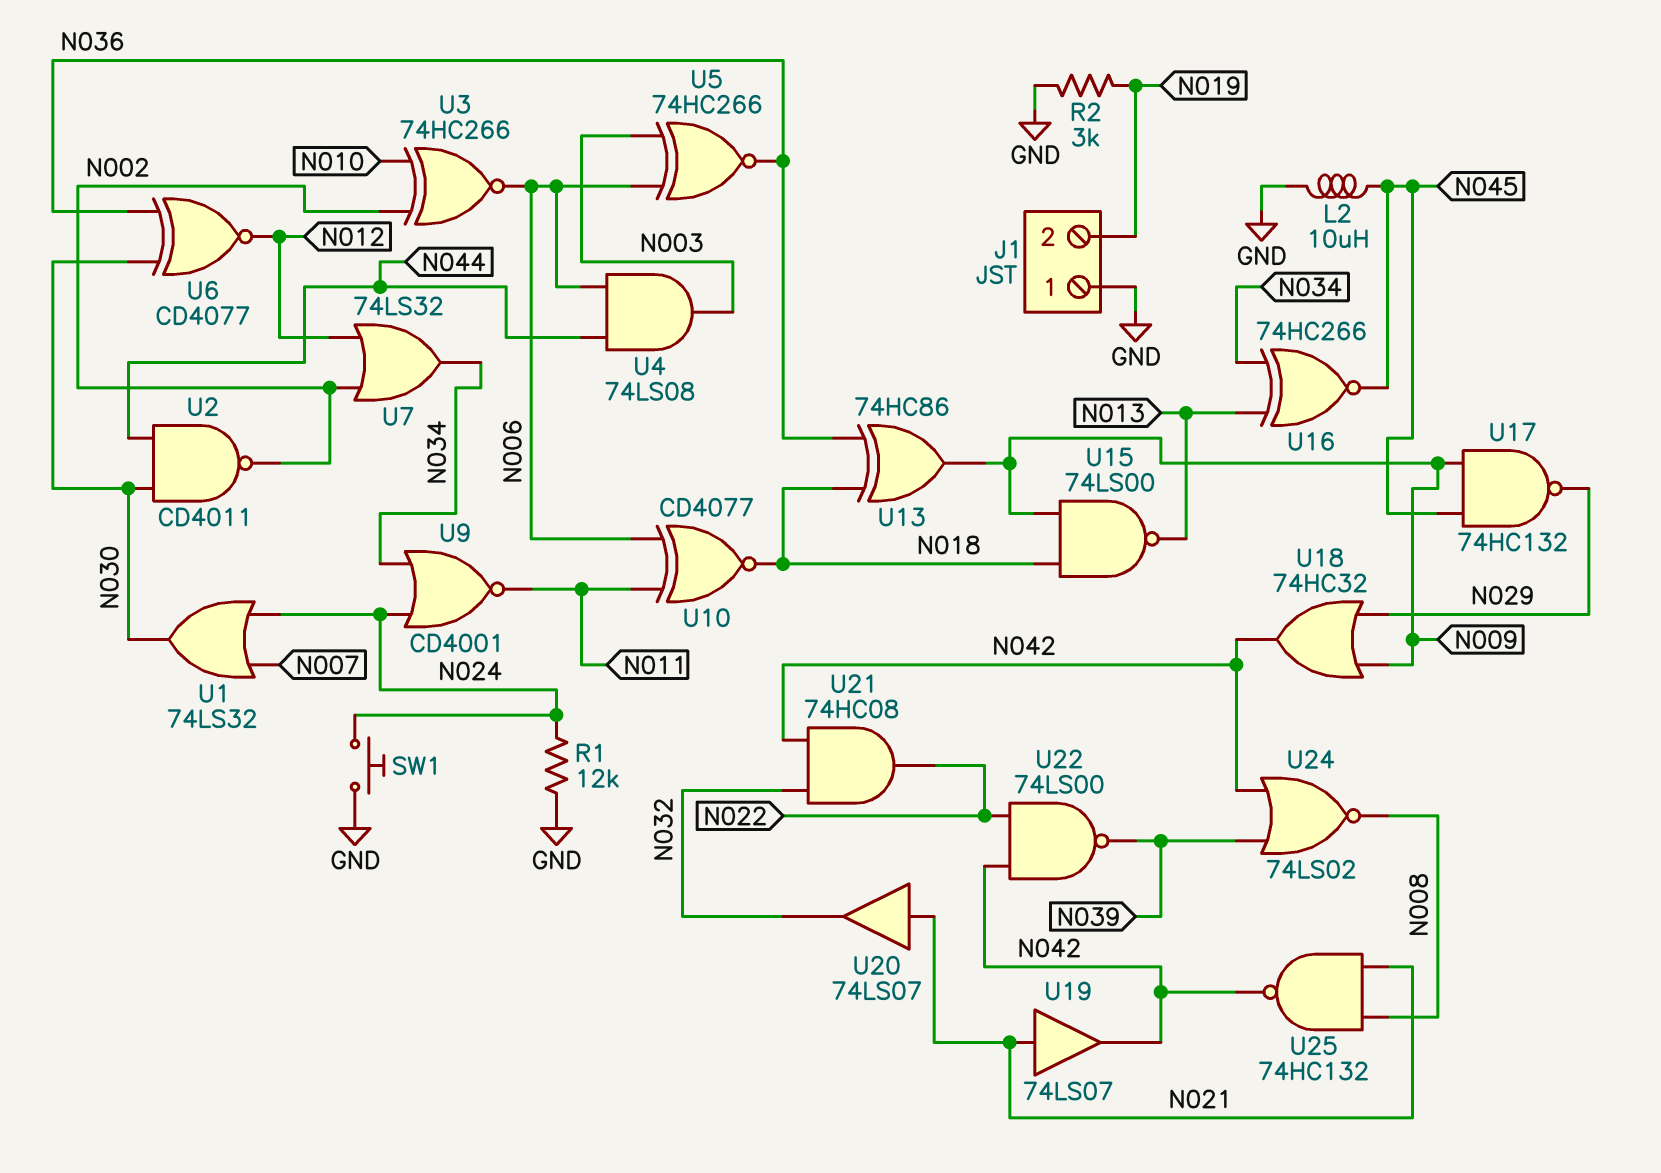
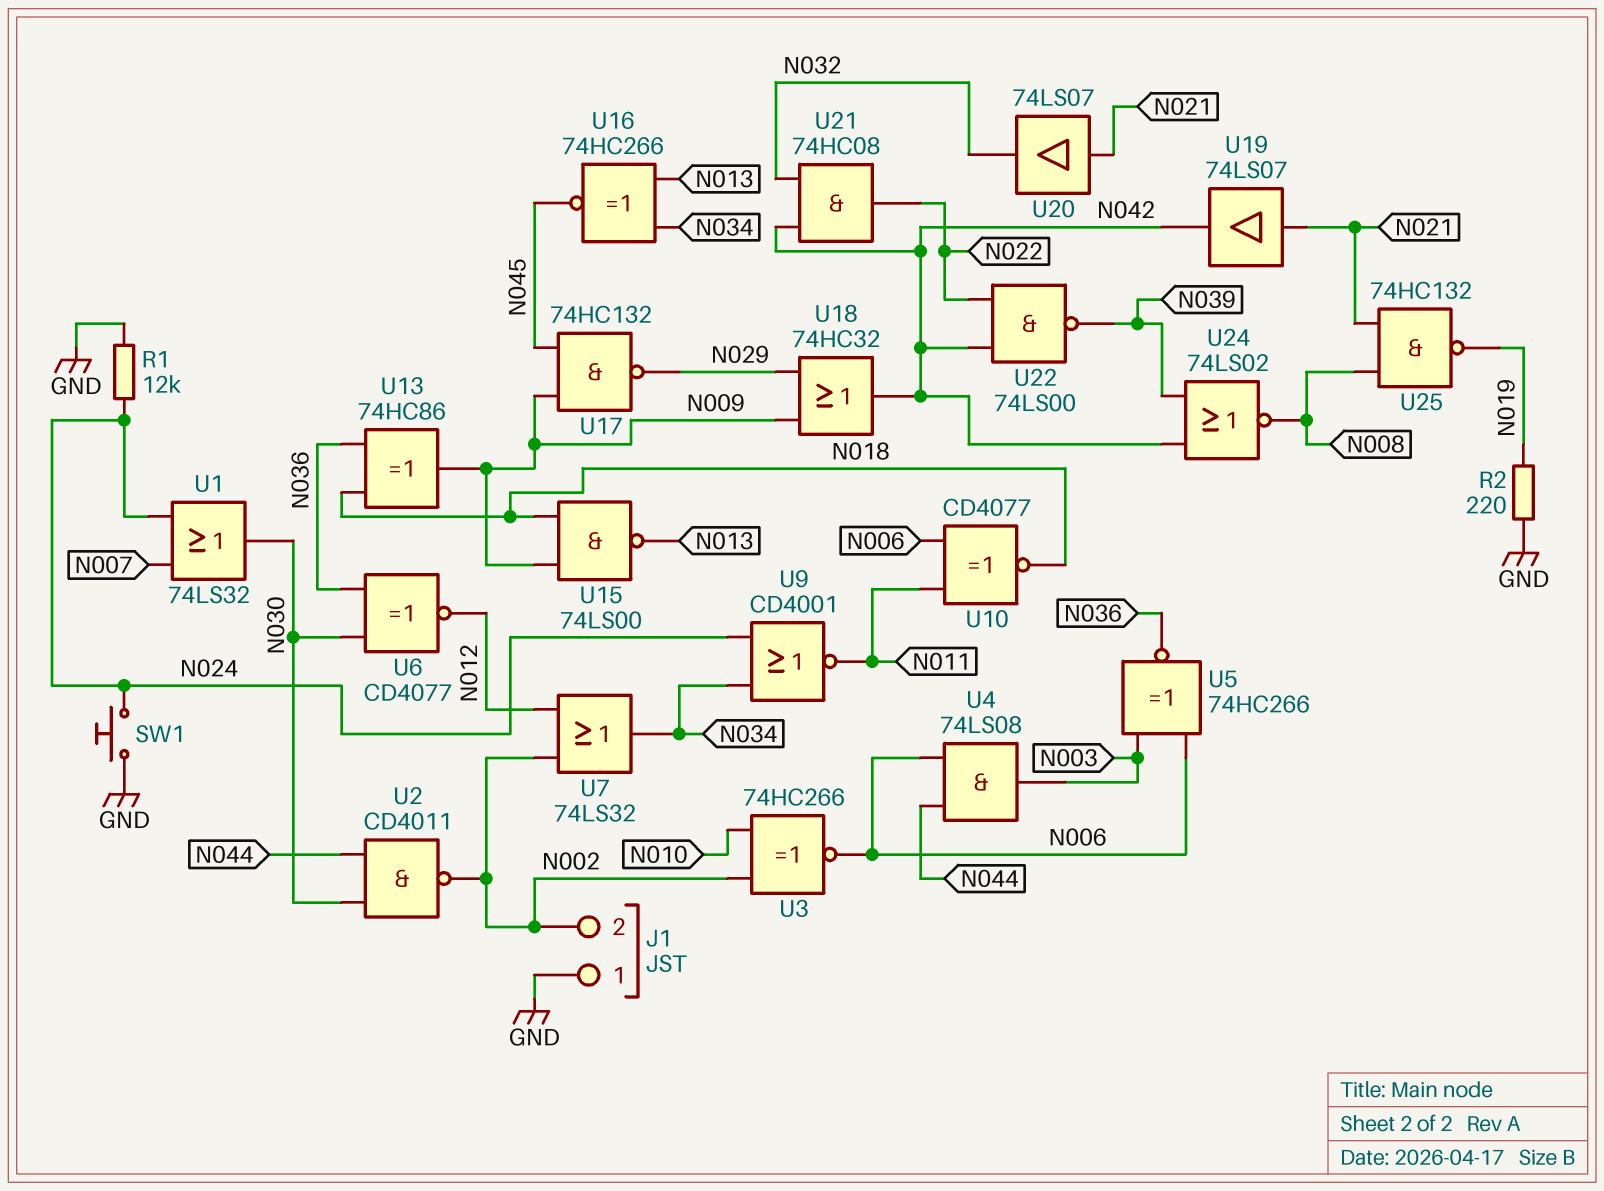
J1 pin 2: N019 -> N002
L2: 10uH (GND, N045) -> none
R2: 3k (GND, N019) -> 220 (GND, N019)
U25: NAND 74HC132 (in N008, in N021, out N042) -> NAND 74HC132 (in N008, in N021, out N019)

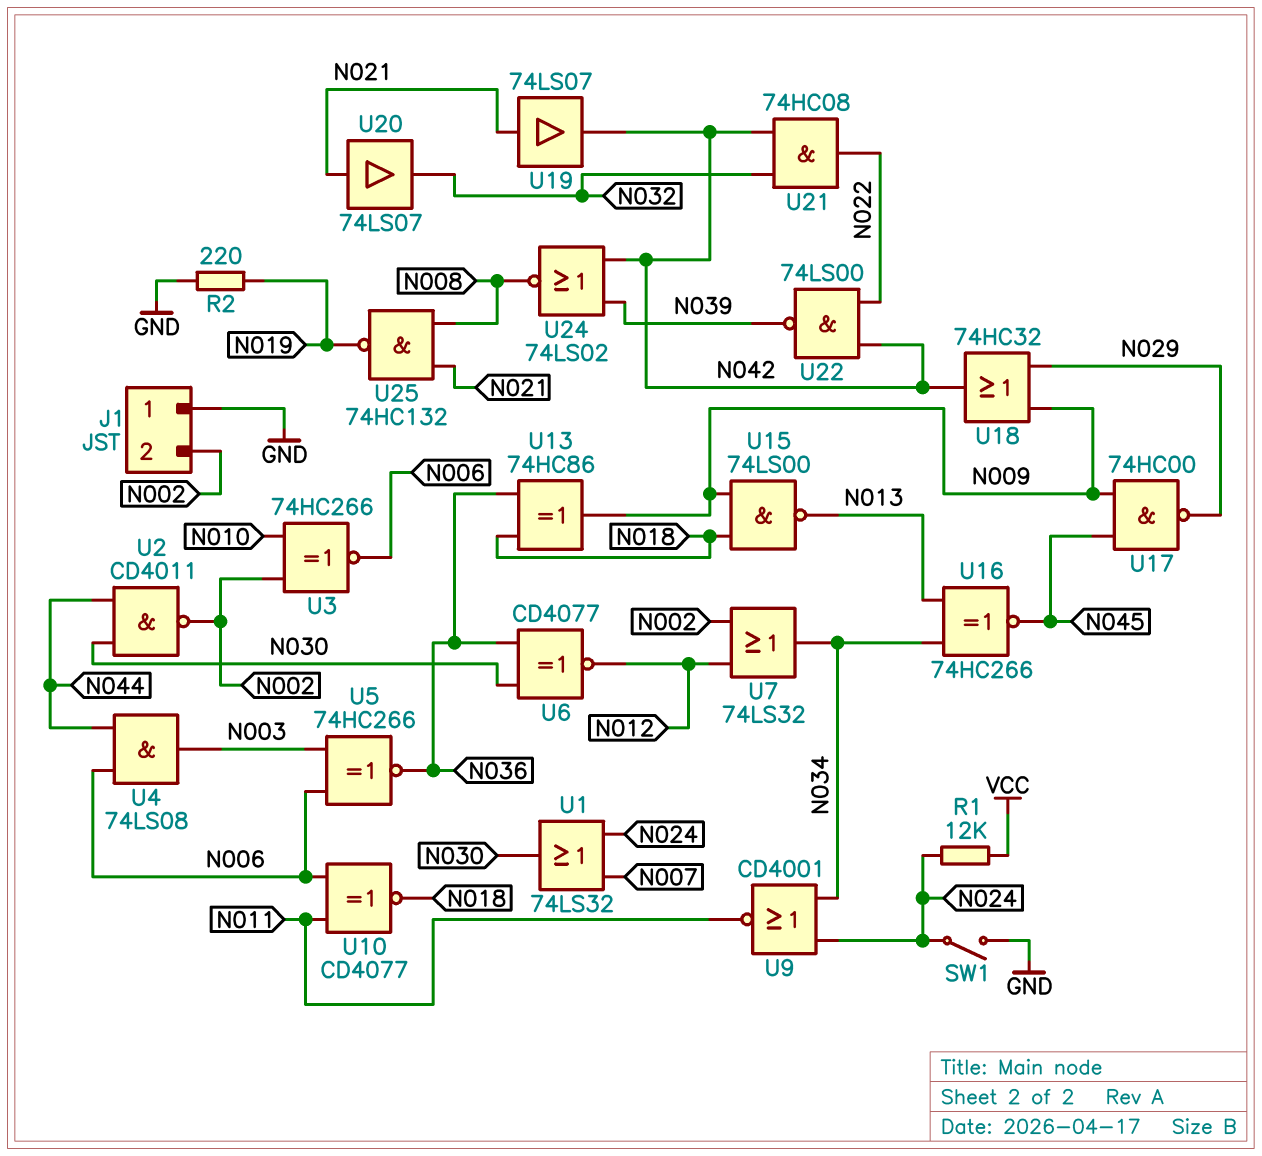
R1: 12k (GND, N024) -> 12k (N024, VCC)
SW1: button (GND, N024) -> switch (GND, N024)
U17: NAND 74HC132 (in N009, in N045, out N029) -> NAND 74HC00 (in N009, in N045, out N029)

